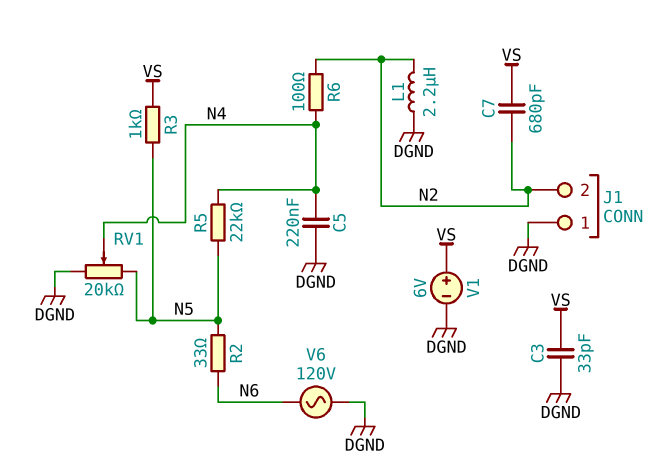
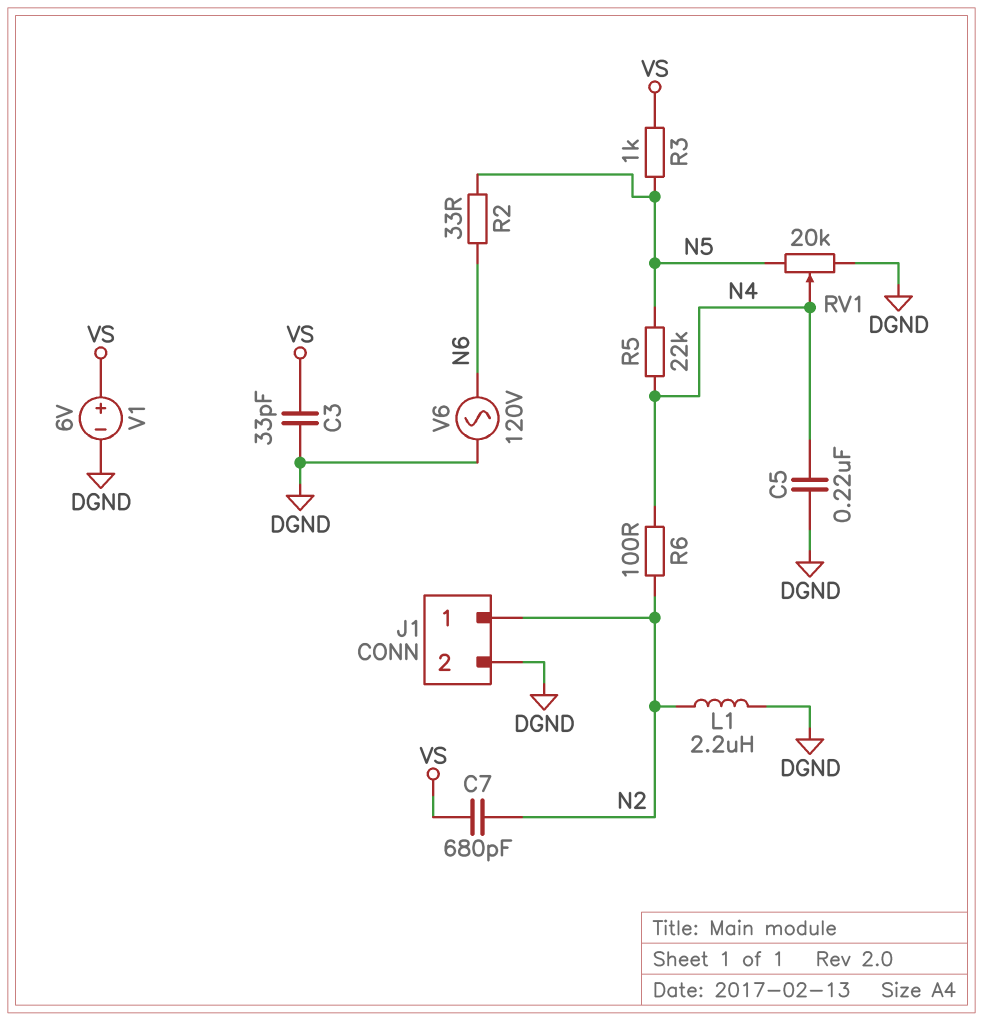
J1 pin 1: DGND -> N2
J1 pin 2: N2 -> DGND

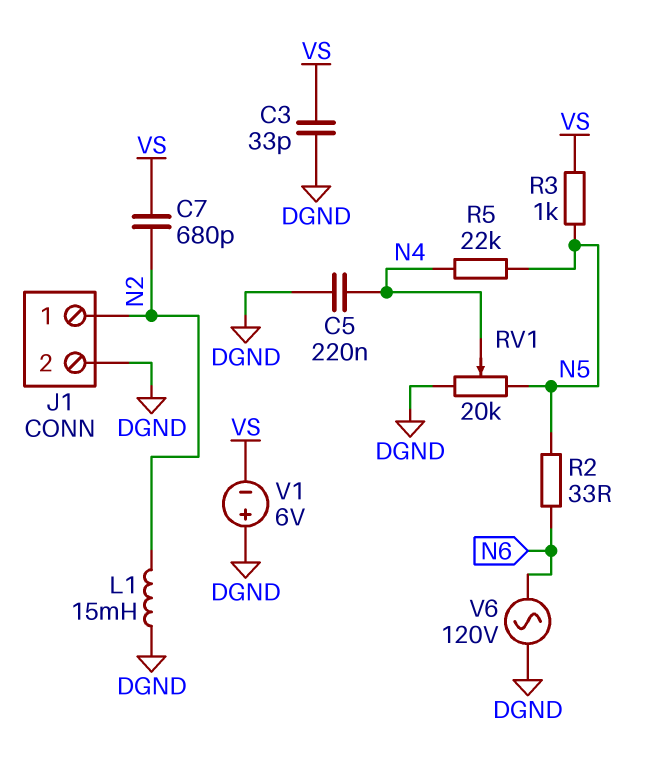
L1: 2.2uH (DGND, N2) -> 15mH (DGND, N2)
R6: 100 (N2, N4) -> none
V1: 6V (plus VS, minus DGND) -> 6V (plus DGND, minus VS)

